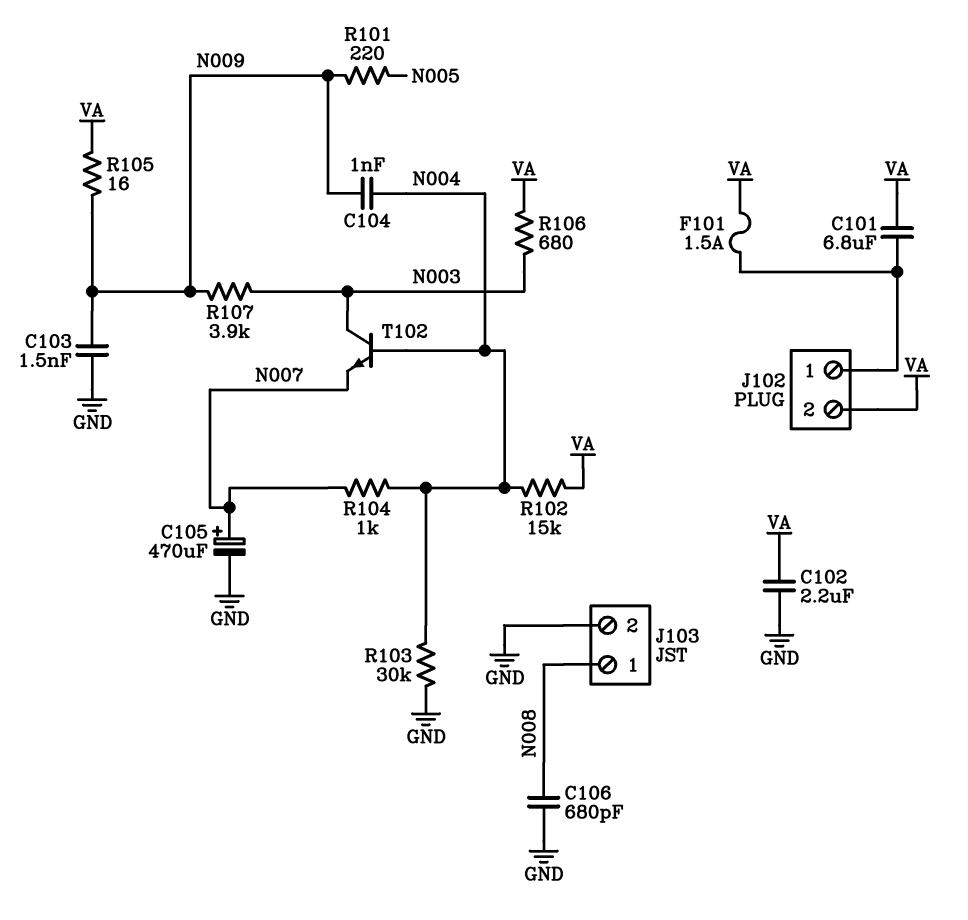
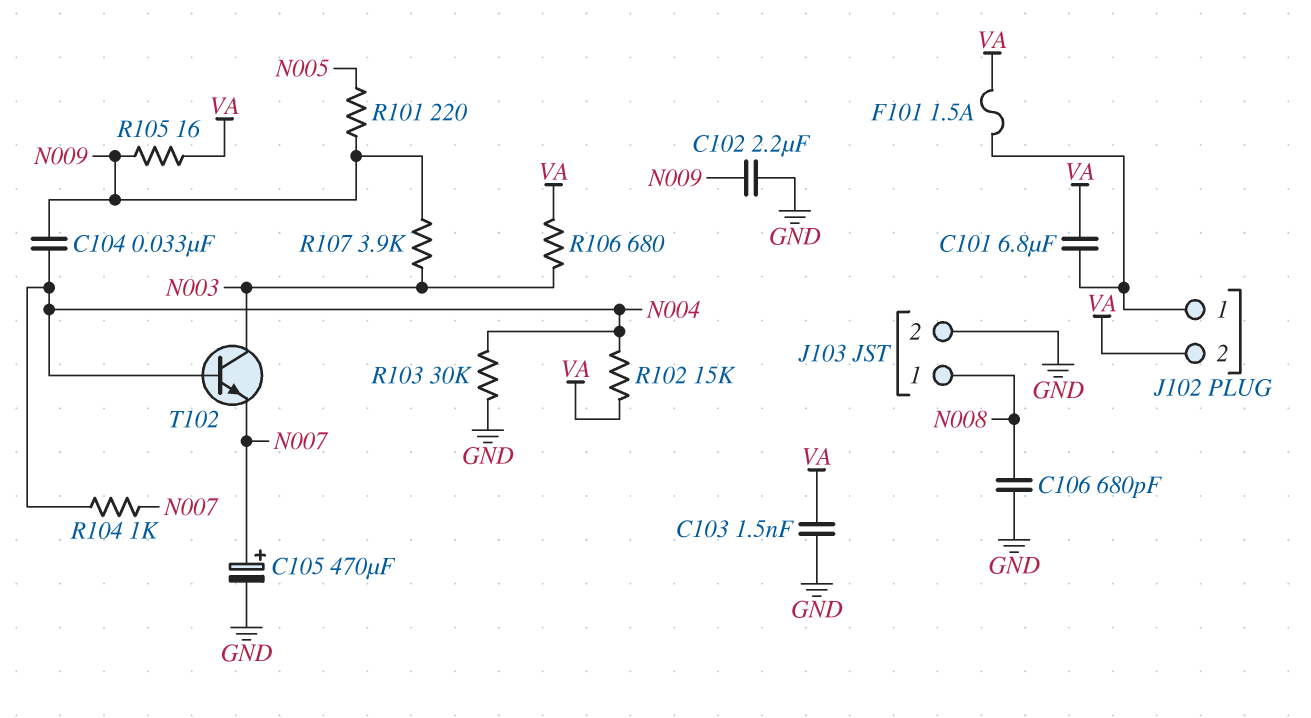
C102: 2.2uF (GND, VA) -> 2.2uF (GND, N009)
C103: 1.5nF (GND, N009) -> 1.5nF (GND, VA)
C104: 1nF (N004, N009) -> 33nF (N004, N009)

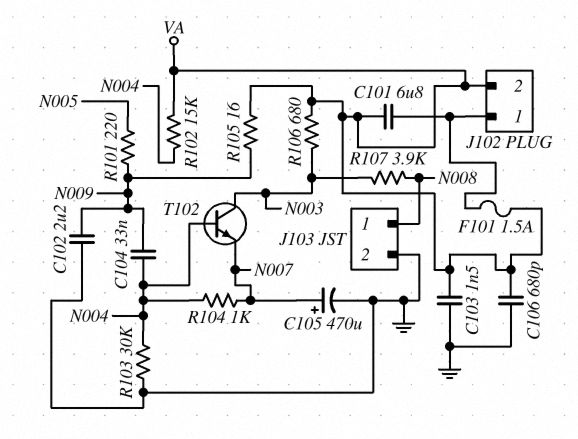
C106: 680pF (GND, N008) -> 680pF (GND, VA)
R107: 3.9k (N003, N009) -> 3.9k (N003, N008)

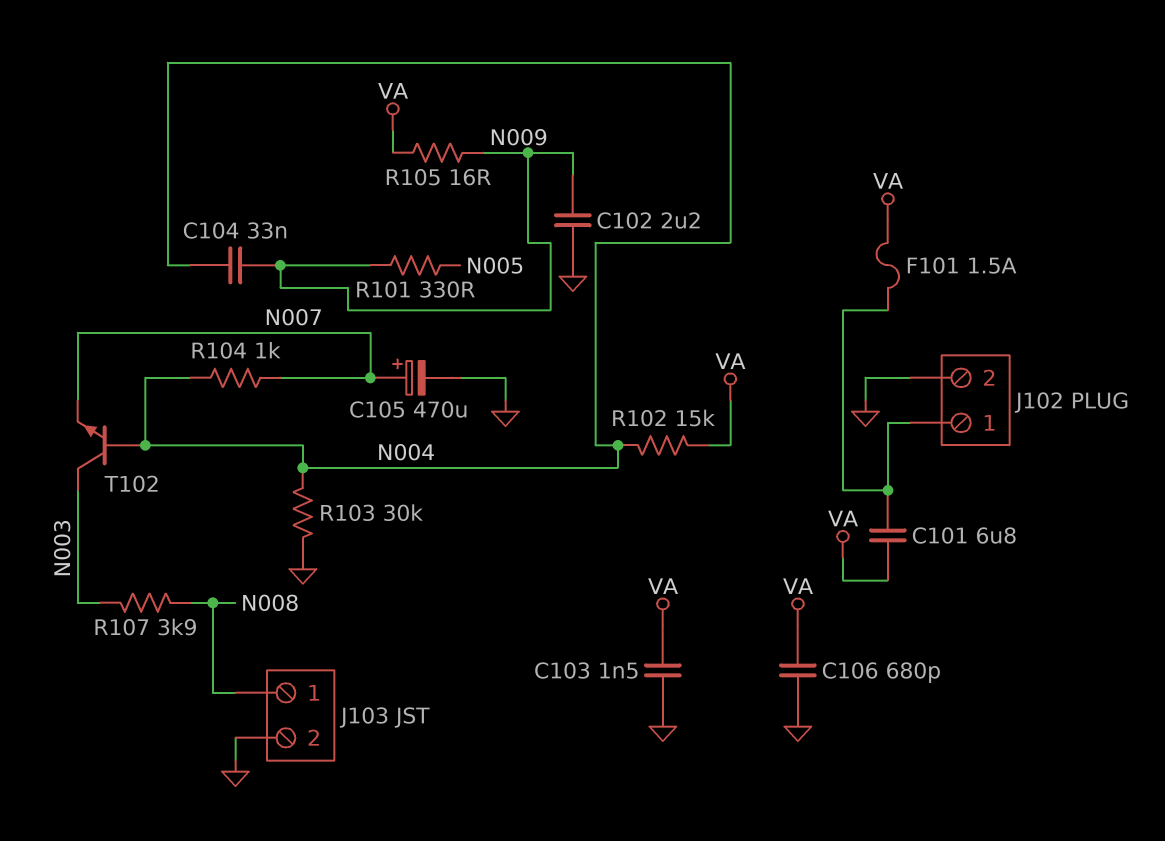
J102 pin 2: VA -> GND
R101: 220 (N005, N009) -> 330 (N005, N009)
R106: 680 (N003, VA) -> none

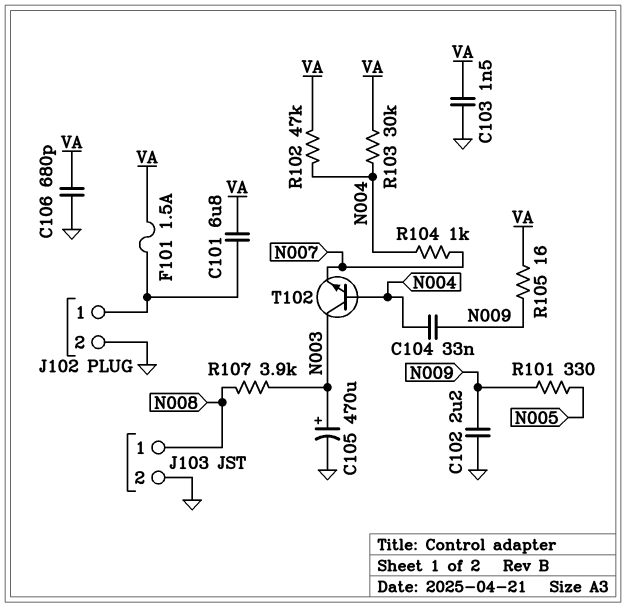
C105: 470uF (plus N007, minus GND) -> 470uF (plus N003, minus GND)
R102: 15k (N004, VA) -> 47k (N004, VA)
R103: 30k (GND, N004) -> 30k (N004, VA)

